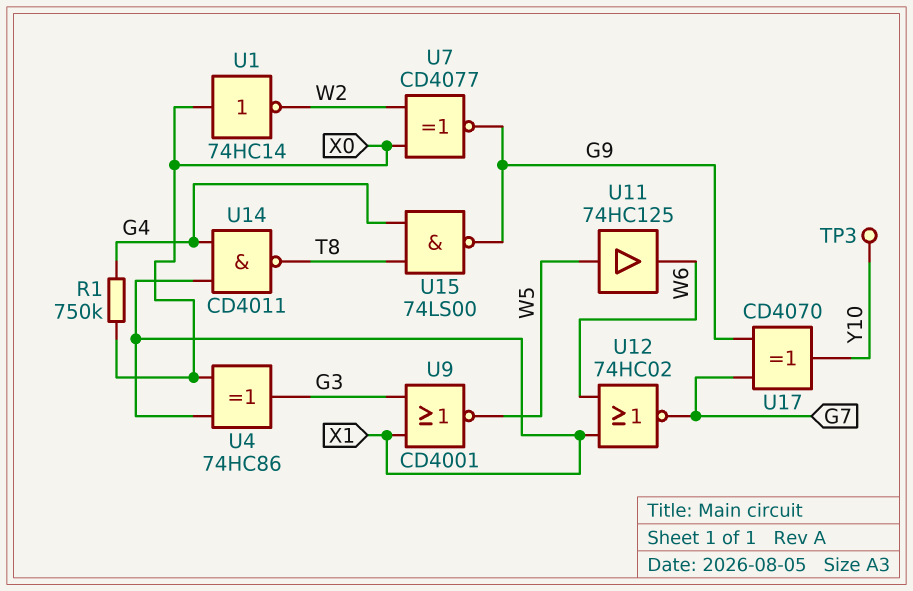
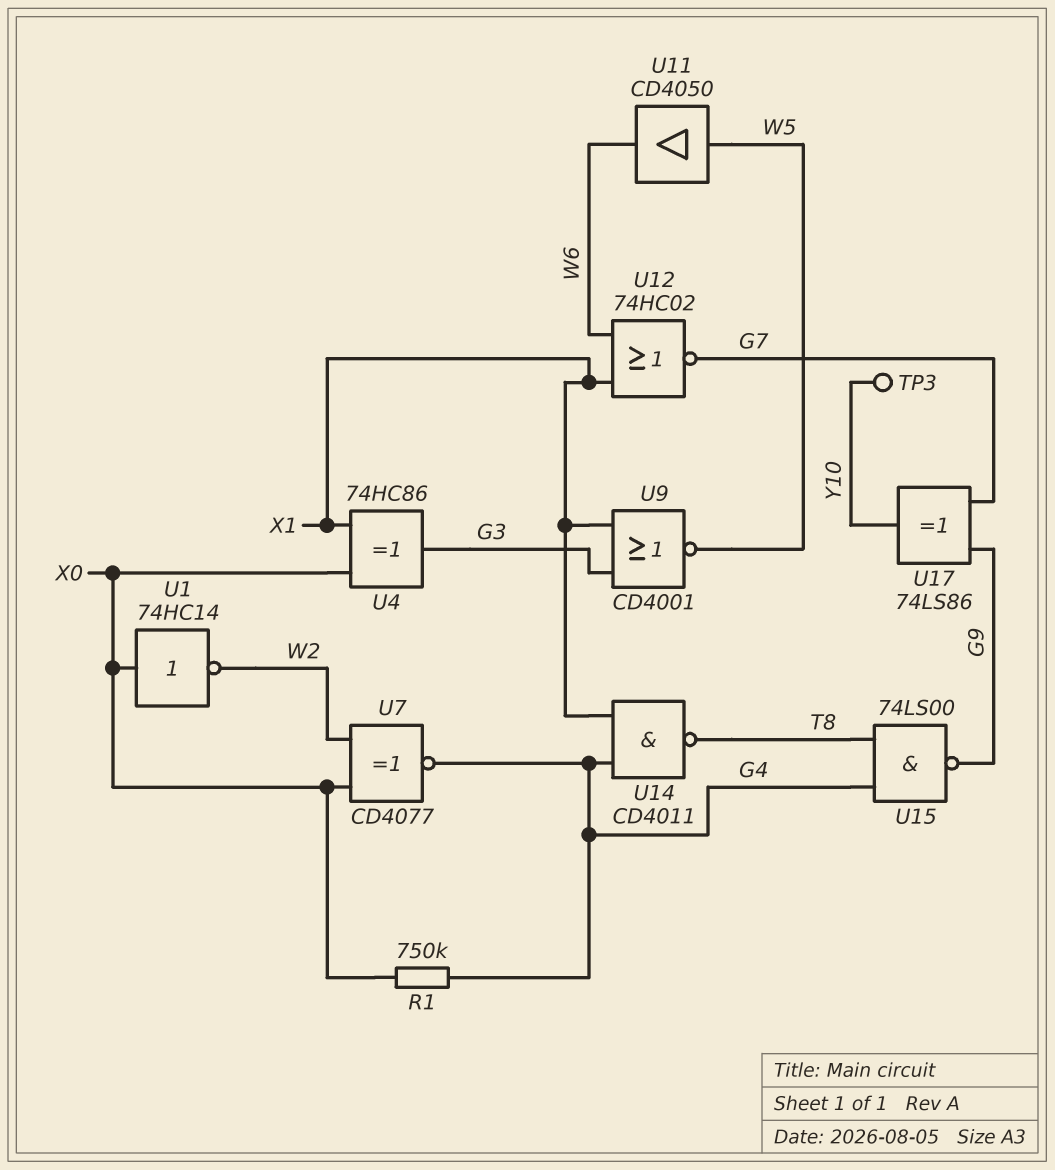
U7: XNOR CD4077 (in W2, in X0, out G9) -> XNOR CD4077 (in W2, in X0, out G4)
U11: buffer 74HC125 (in W5, out W6) -> buffer CD4050 (in W5, out W6)
U17: XOR CD4070 (in G7, in G9, out Y10) -> XOR 74LS86 (in G7, in G9, out Y10)

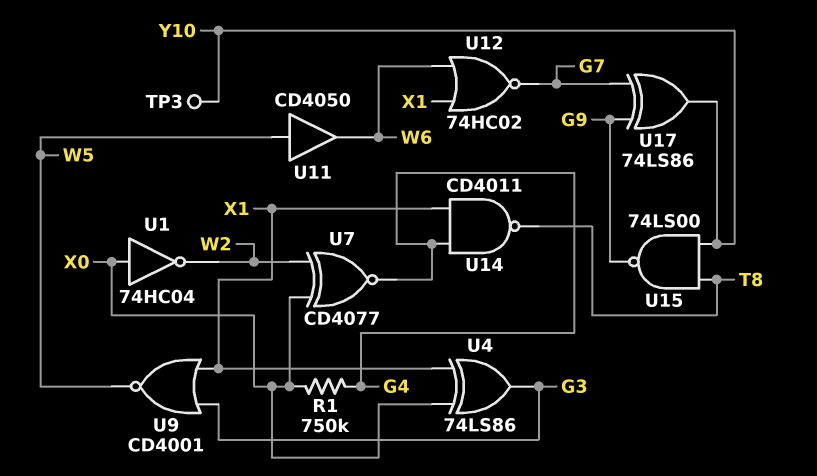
U1: NOT 74HC14 (in X0, out W2) -> NOT 74HC04 (in X0, out W2)
U4: XOR 74HC86 (in X0, in X1, out G3) -> XOR 74LS86 (in X0, in X1, out G3)
U15: NAND 74LS00 (in G4, in T8, out G9) -> NAND 74LS00 (in T8, in Y10, out G9)

